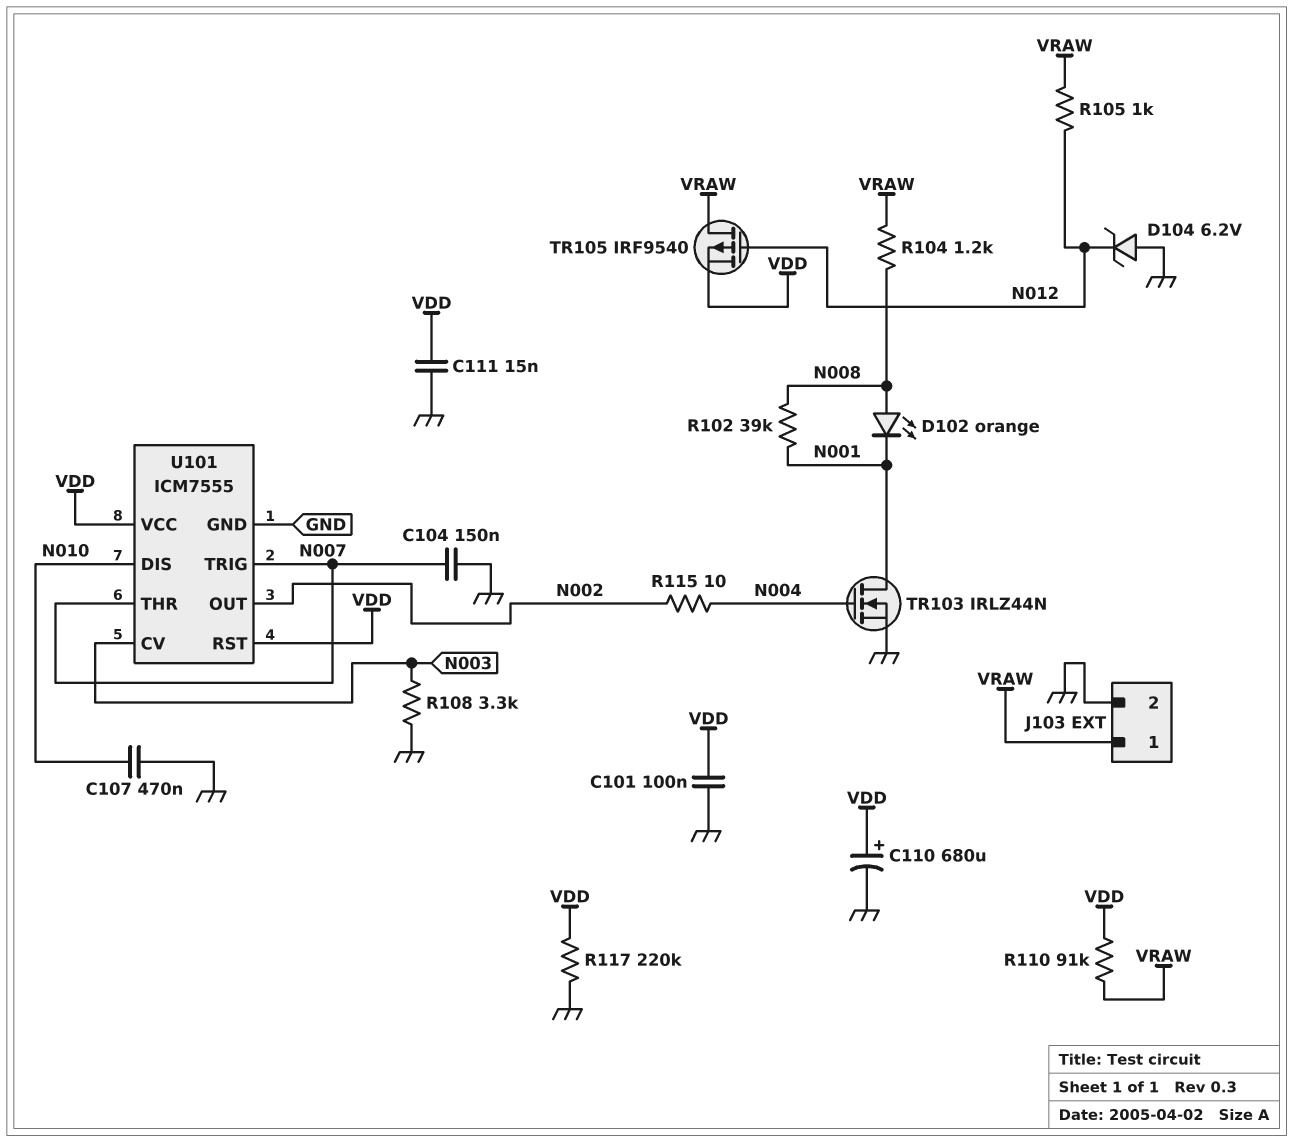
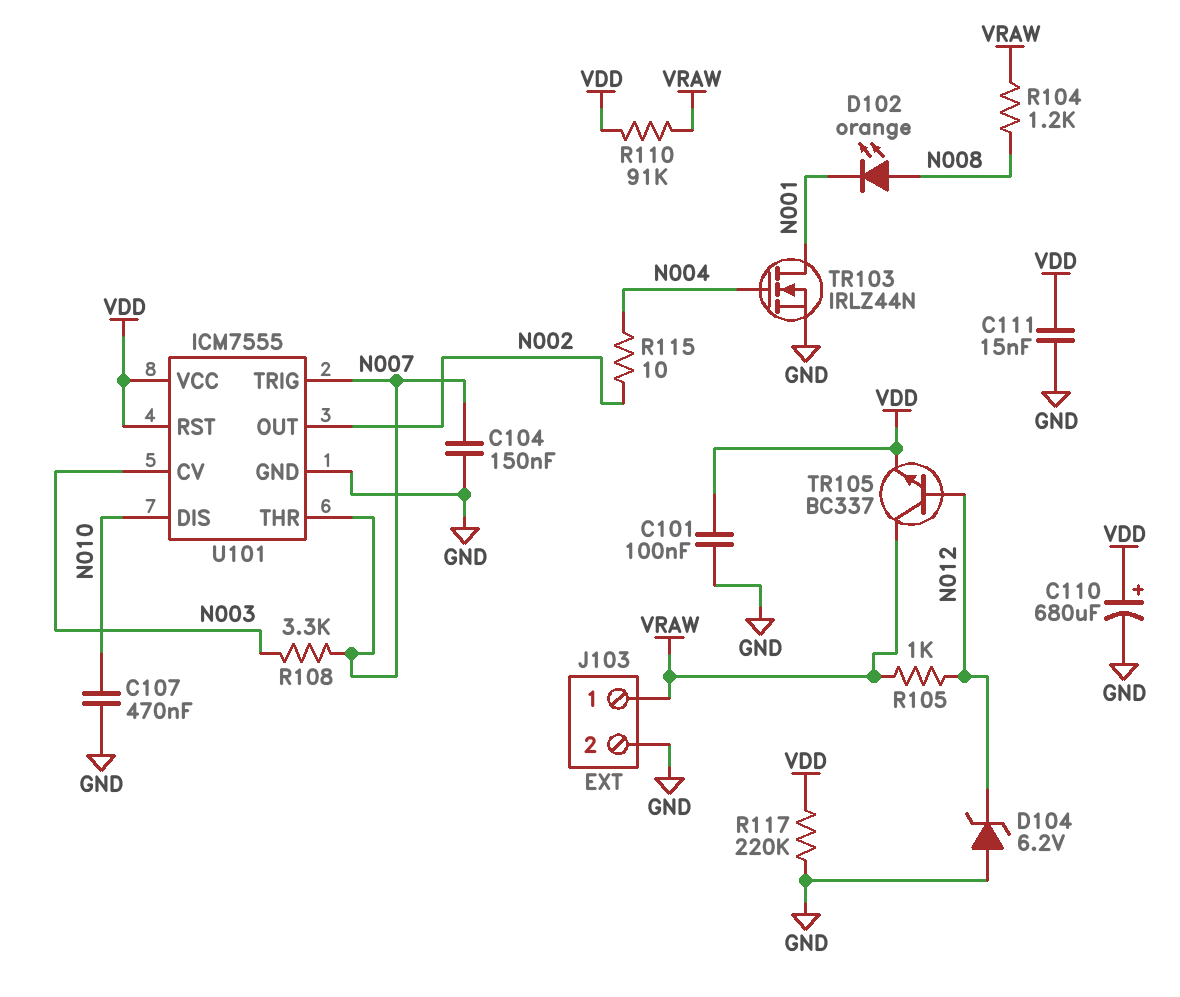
R102: 39k (N001, N008) -> none
R108: 3.3k (GND, N003) -> 3.3k (N003, N007)
TR105: PMOS IRF9540 (G N012, D VRAW, S VDD) -> NPN BC337 (B N012, C VRAW, E VDD)

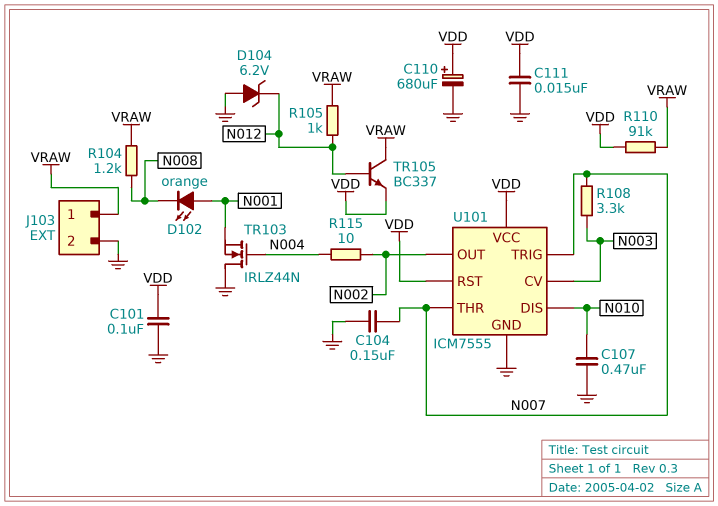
D102: LED orange (A N008, K N001) -> LED orange (A N001, K N008)
R117: 220k (GND, VDD) -> none
TR103: NMOS IRLZ44N (G N004, D N001, S GND) -> NMOS IRLZ44N (G N004, D GND, S N001)

